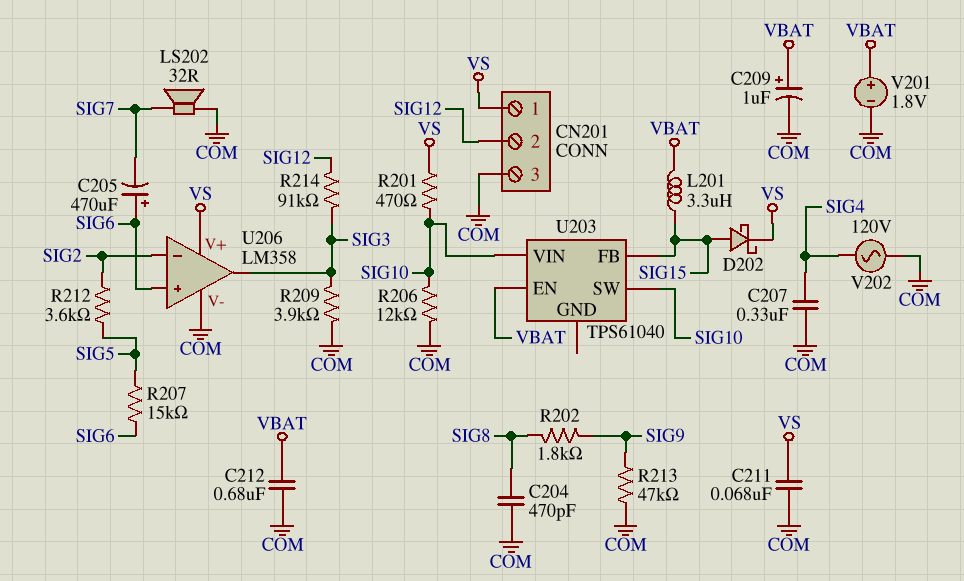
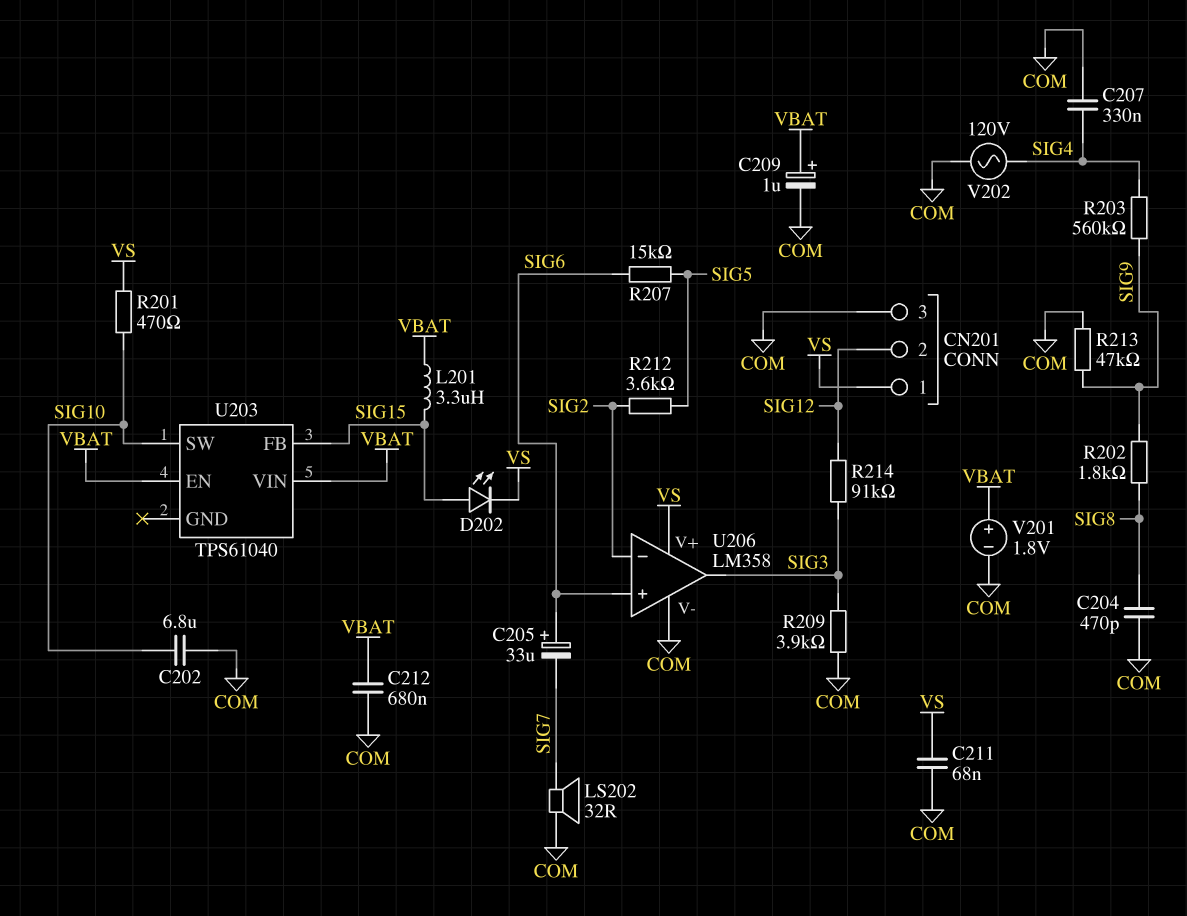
C202: none -> 6.8uF (COM, SIG10)
C205: 470uF (plus SIG6, minus SIG7) -> 33uF (plus SIG6, minus SIG7)
D202: schottky (A SIG15, K VS) -> LED (A SIG15, K VS)
R203: none -> 560k (SIG4, SIG9)
R206: 12k (COM, SIG10) -> none
U203 pin VIN: SIG10 -> VBAT

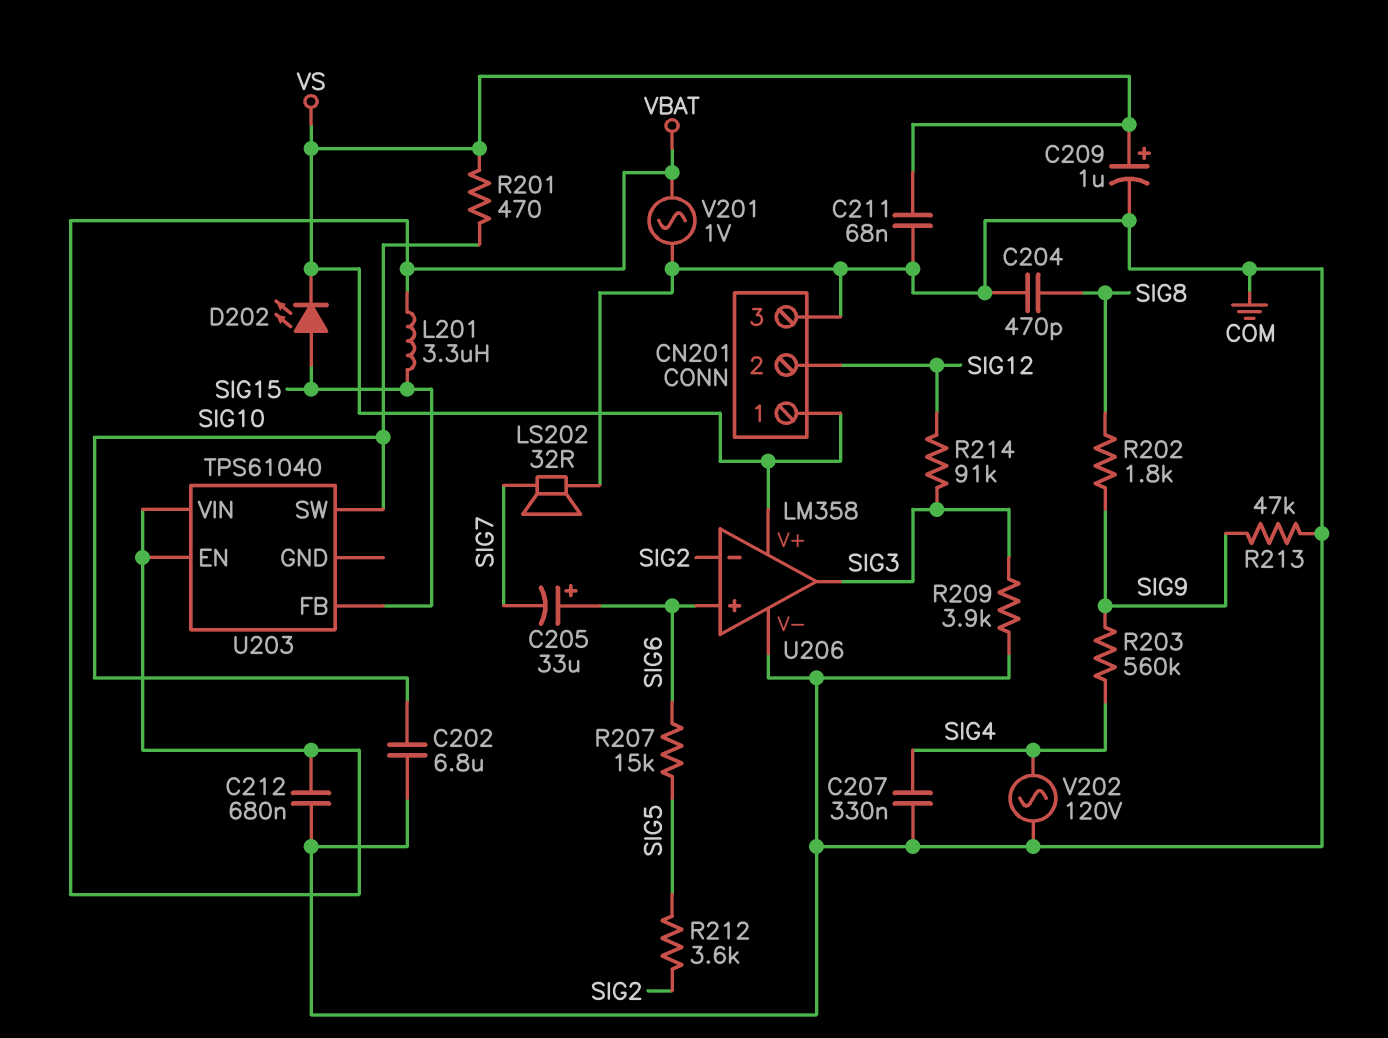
C209: 1uF (plus VBAT, minus COM) -> 1uF (plus VS, minus COM)
V201: 1.8V (plus VBAT, minus COM) -> AC 1V (COM, VBAT)

